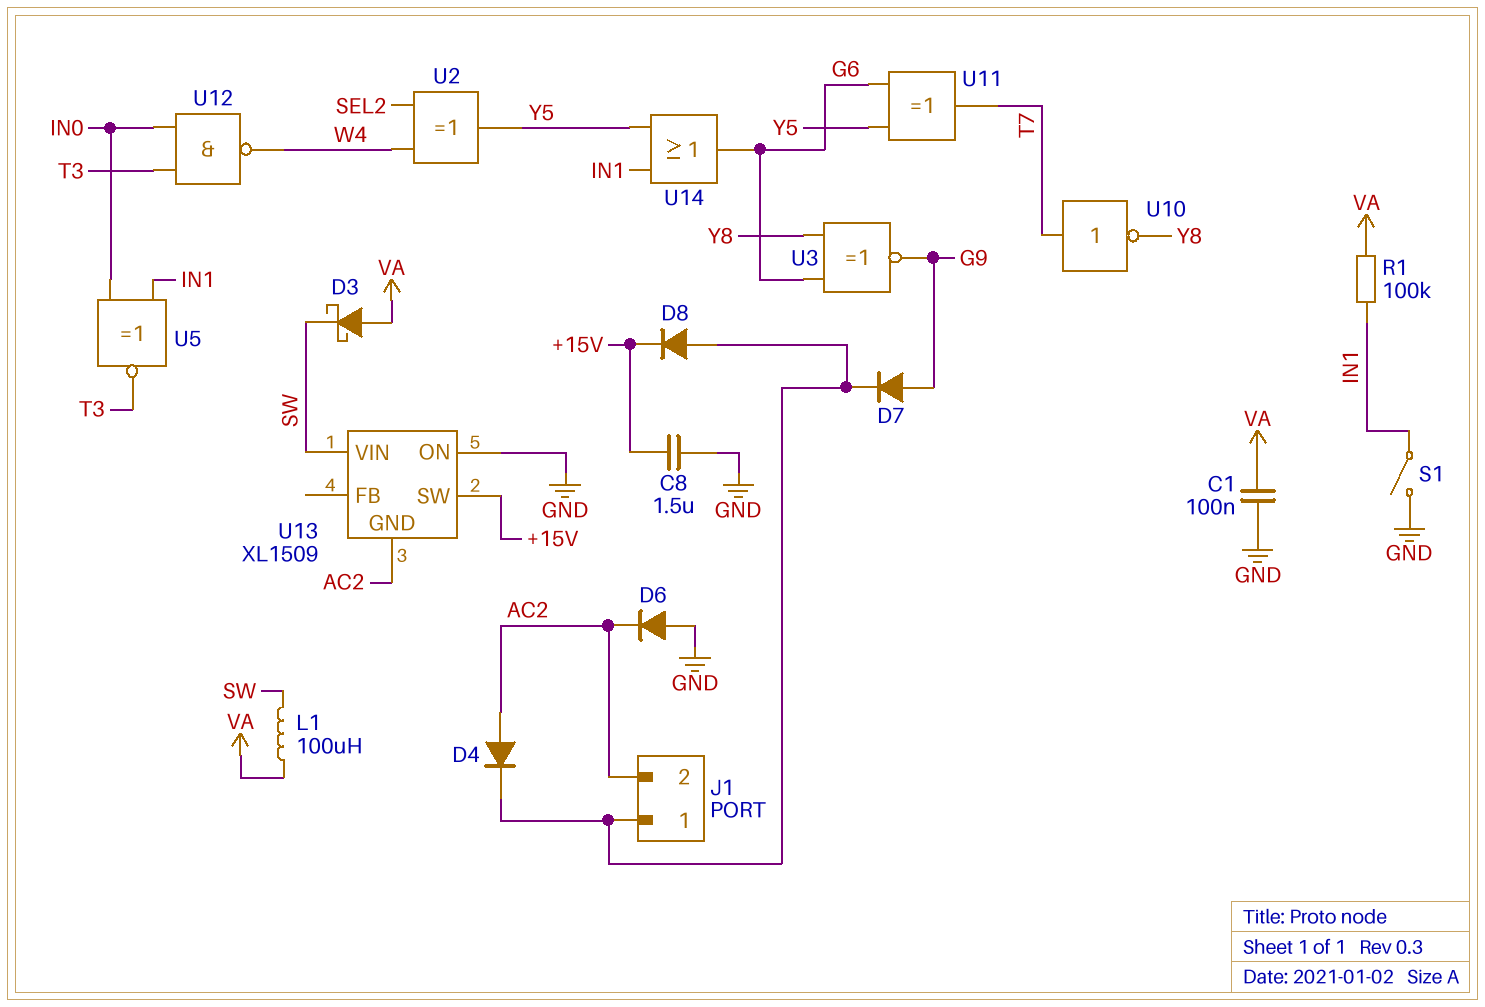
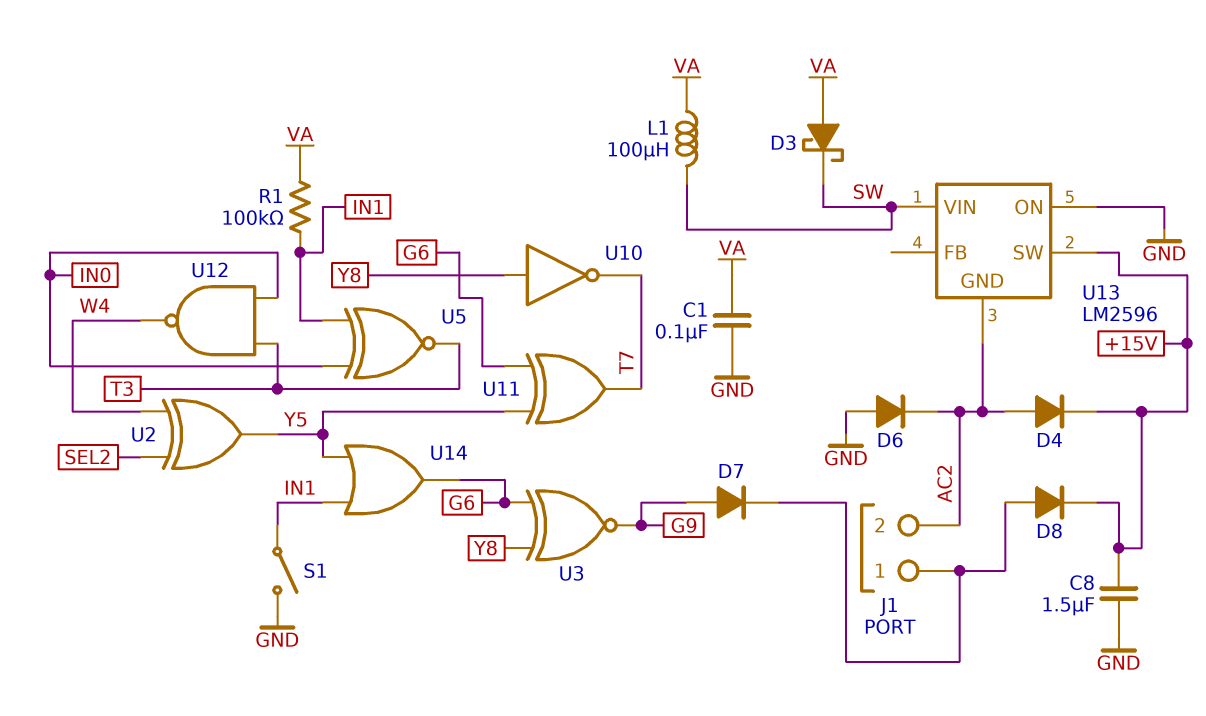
D4: diode (A AC2, K J1/1) -> diode (A AC2, K +15V)
U10: NOT (in T7, out Y8) -> NOT (in Y8, out T7)
U13: XL1509 -> LM2596

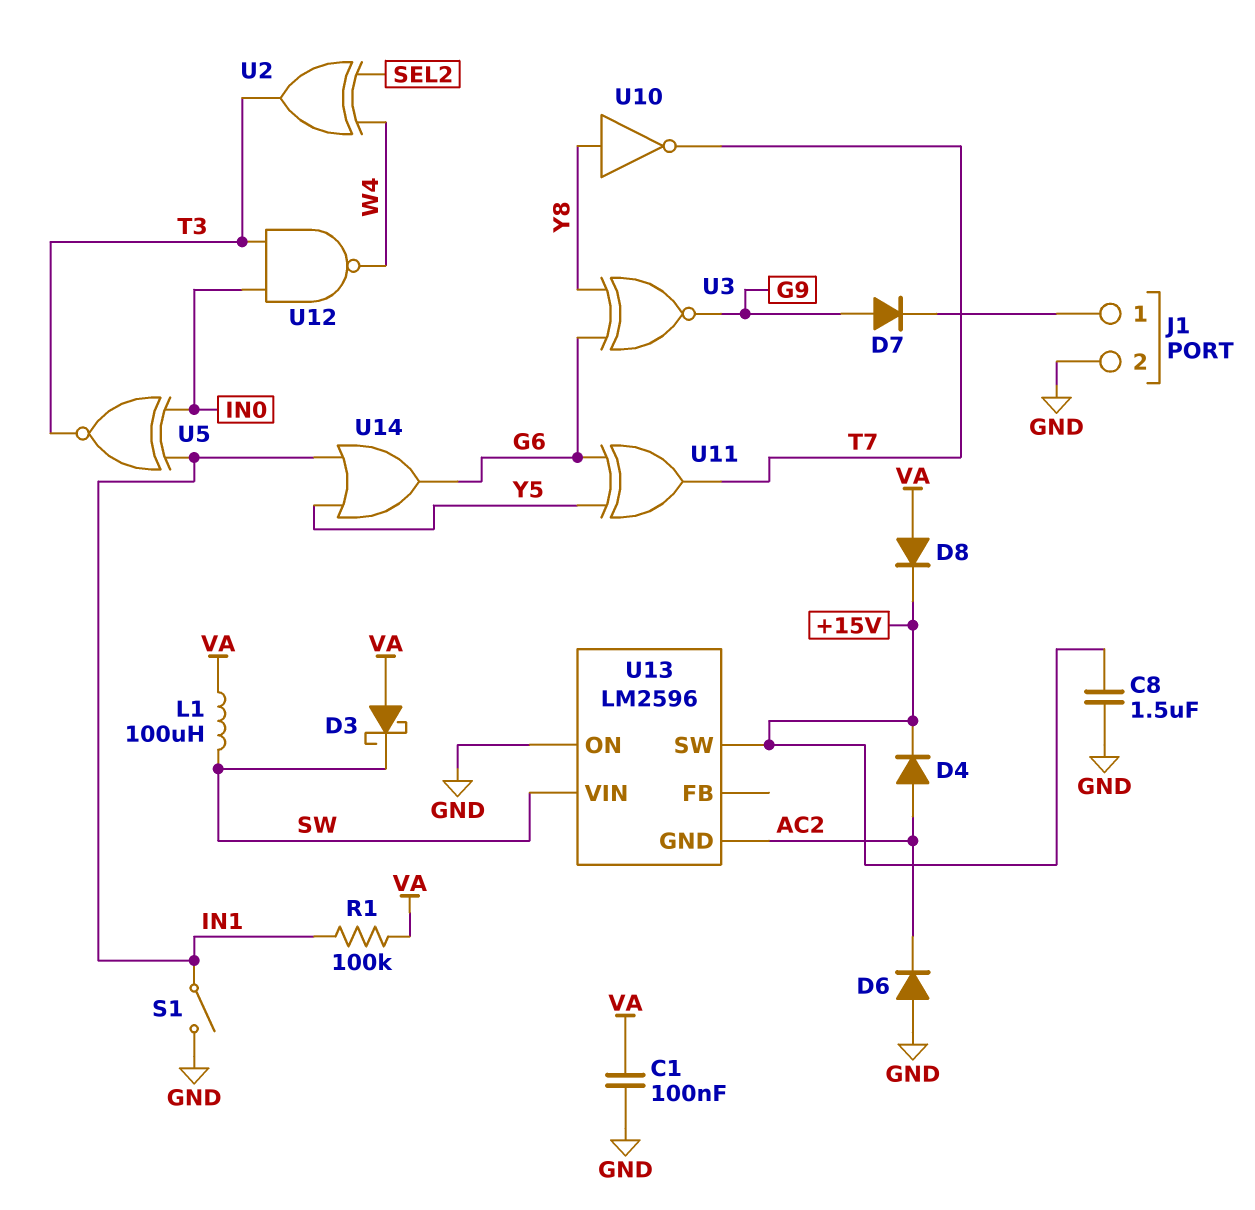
D8: diode (A J1/1, K +15V) -> diode (A VA, K +15V)
J1 pin 2: AC2 -> GND
U2: XOR (in SEL2, in W4, out Y5) -> XOR (in SEL2, in W4, out T3)

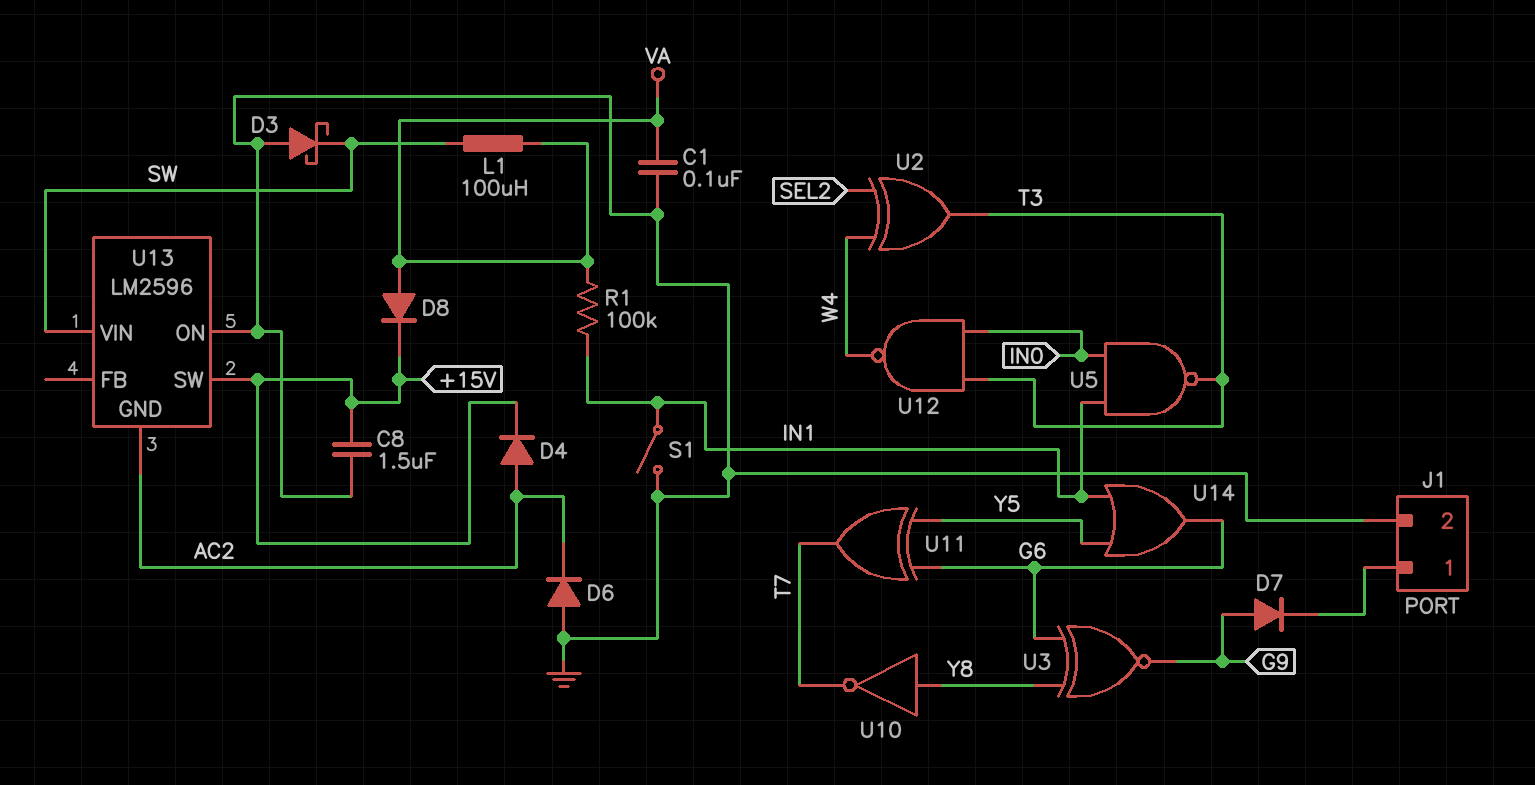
D3: schottky (A VA, K SW) -> schottky (A GND, K SW)
U5: XNOR (in IN0, in IN1, out T3) -> NAND (in IN0, in IN1, out T3)

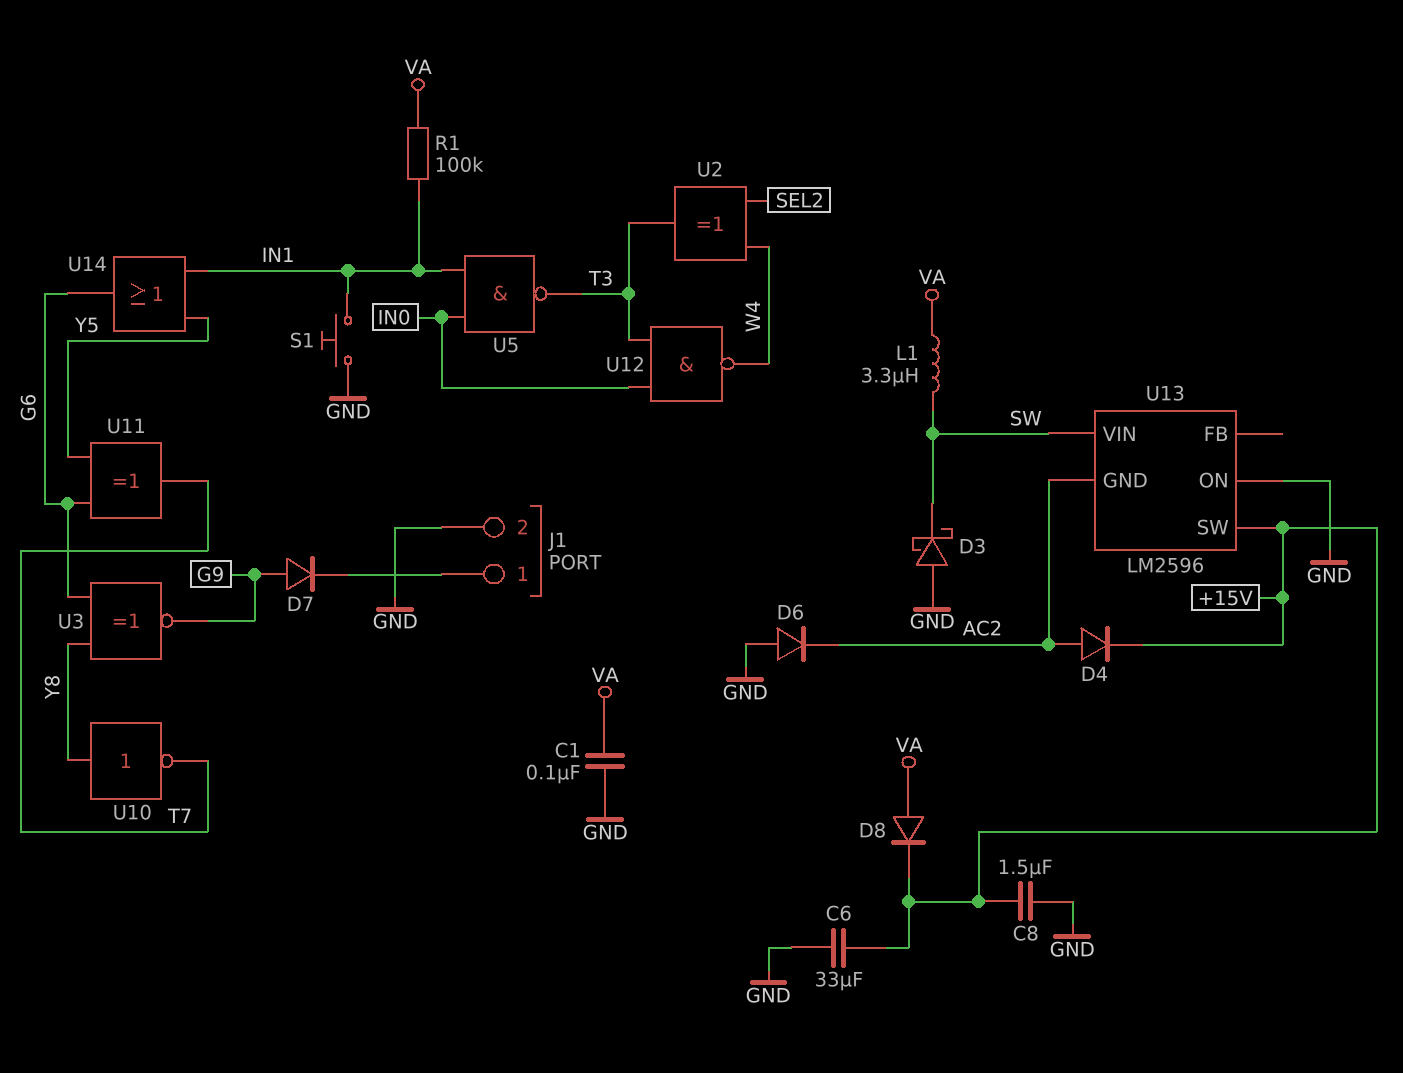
C6: none -> 33uF (+15V, GND)
L1: 100uH (SW, VA) -> 3.3uH (SW, VA)
S1: switch (GND, IN1) -> button (GND, IN1)

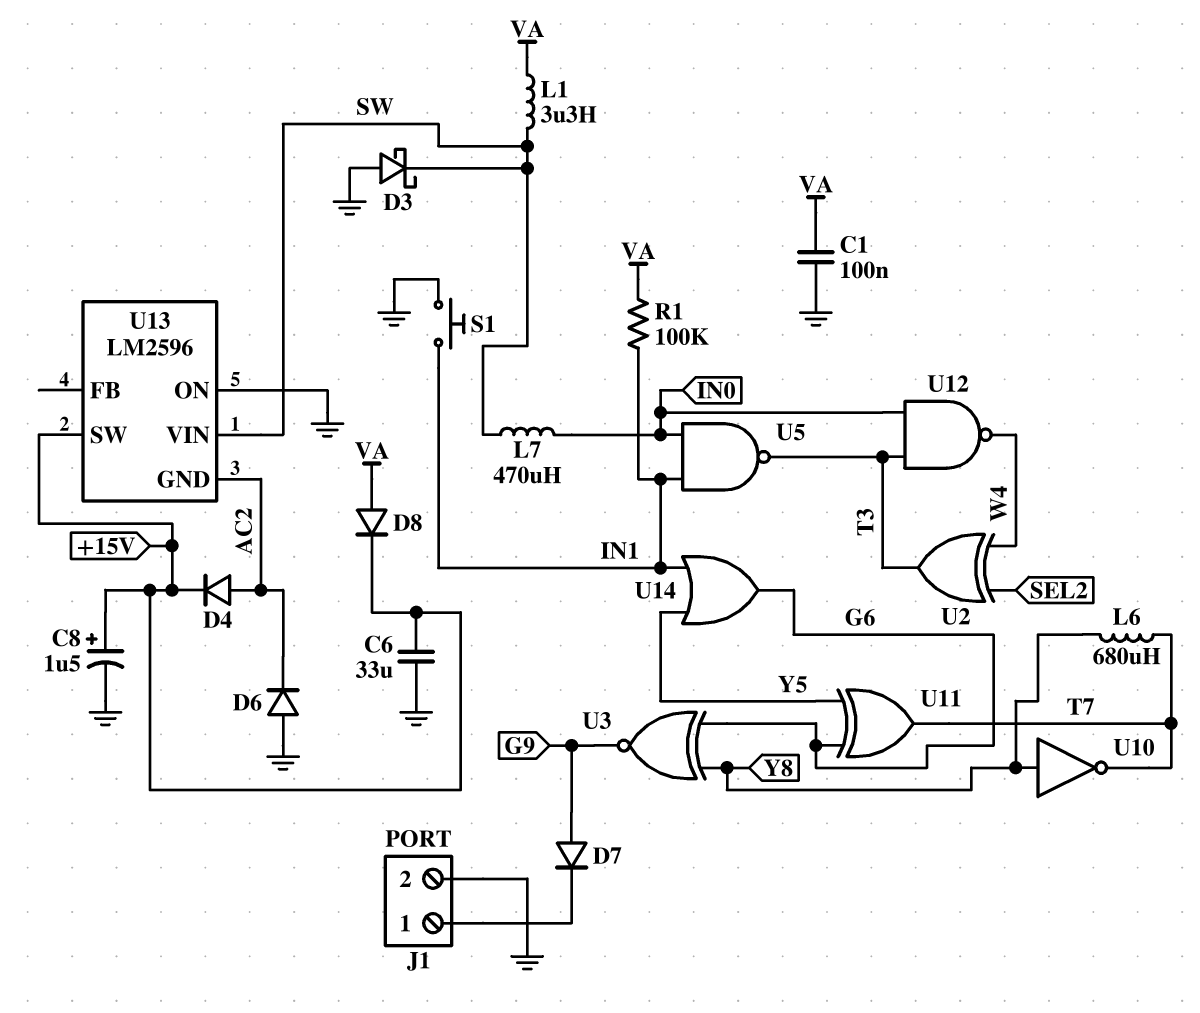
C8: 1.5uF (+15V, GND) -> 1.5uF (plus +15V, minus GND)
L6: none -> 680uH (T7, Y8)
L7: none -> 470uH (IN0, SW)

